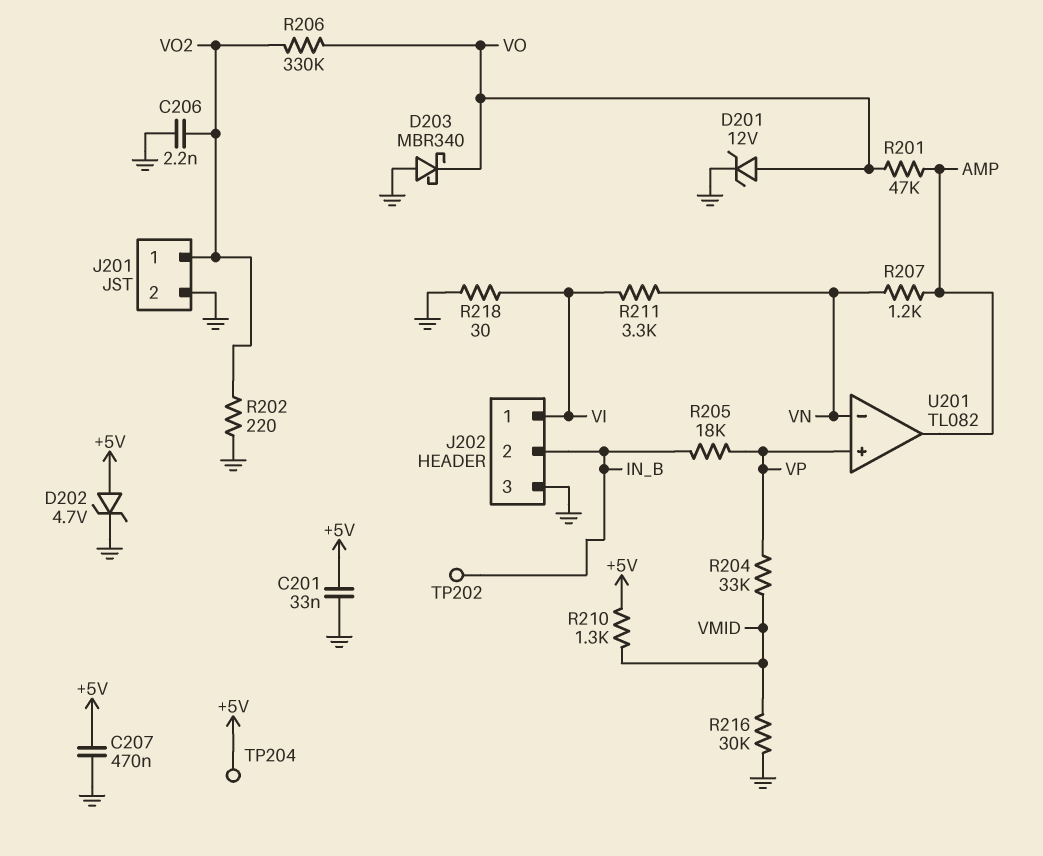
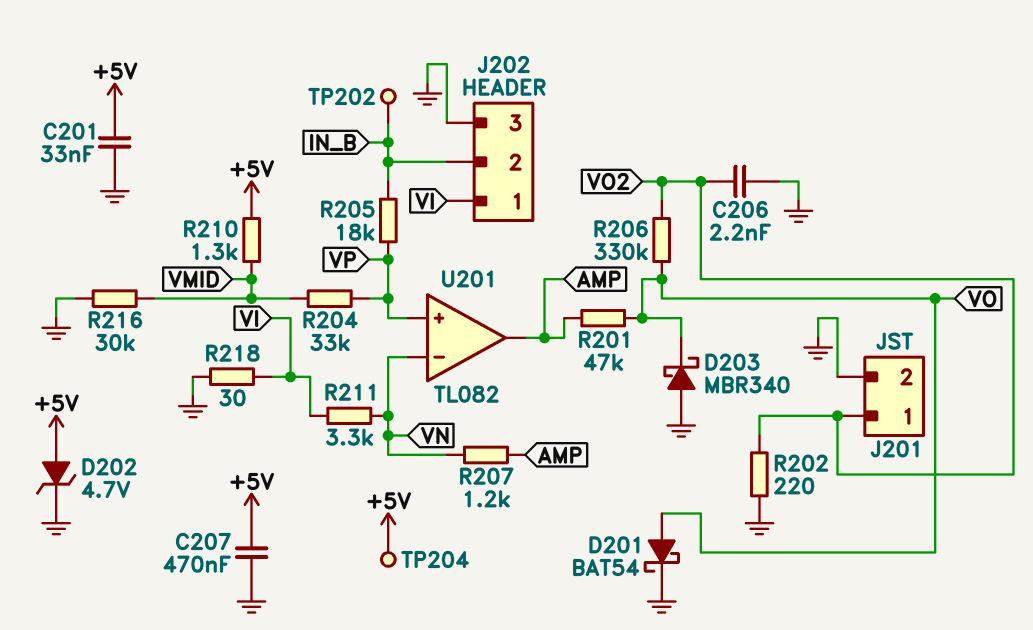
D201: zener 12V (A VO, K GND) -> schottky BAT54 (A VO, K GND)

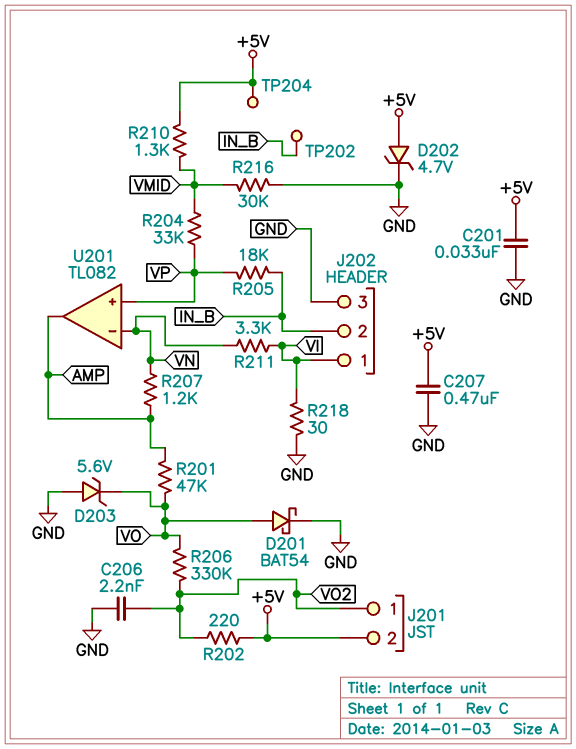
D203: schottky MBR340 (A GND, K VO) -> zener 5.6V (A GND, K VO)
J201 pin 2: GND -> +5V
R202: 220 (GND, VO2) -> 220 (+5V, VO2)

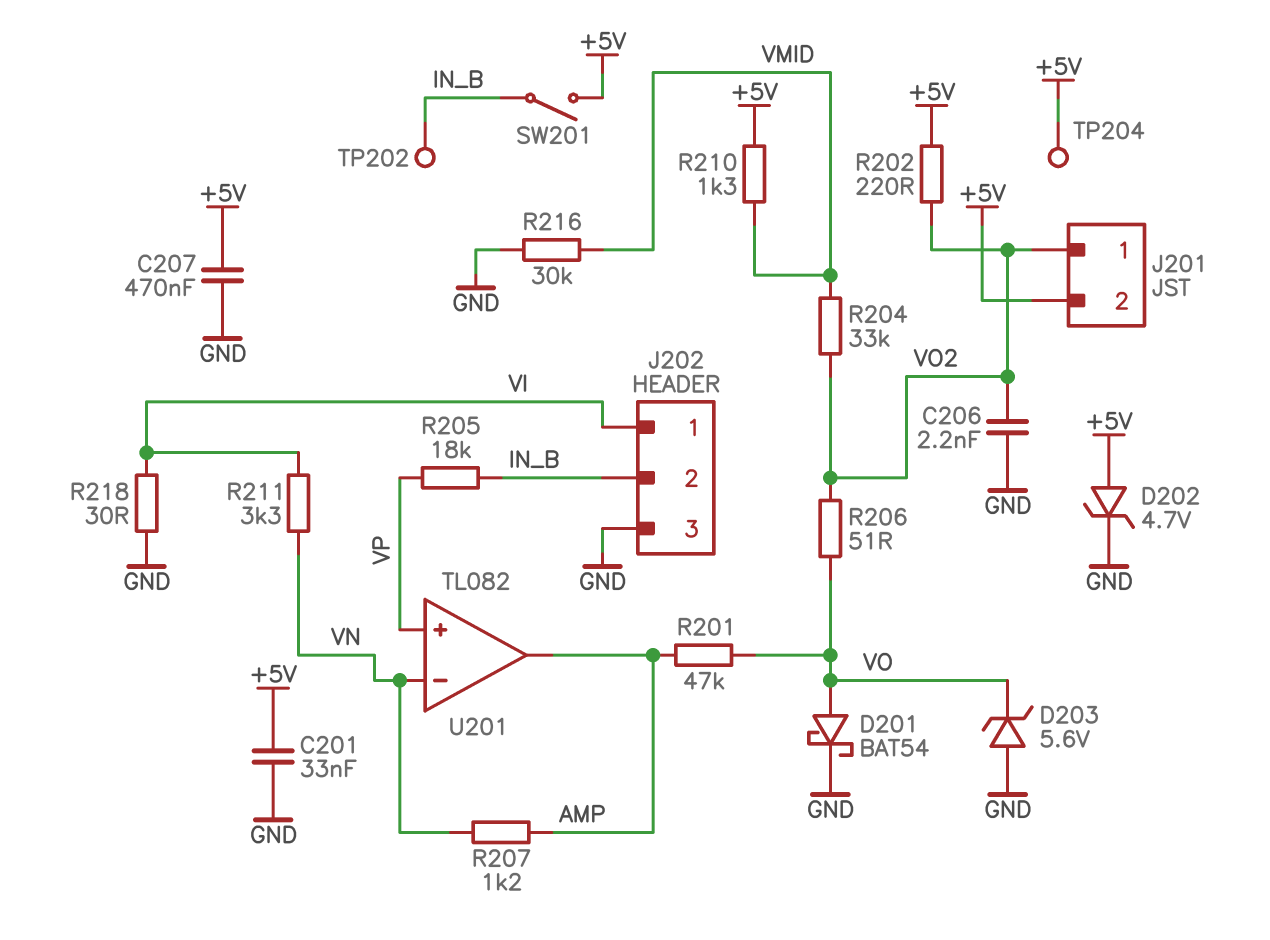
R204: 33k (VMID, VP) -> 33k (VMID, VO2)
R206: 330k (VO, VO2) -> 51 (VO, VO2)
SW201: none -> switch (+5V, IN_B)

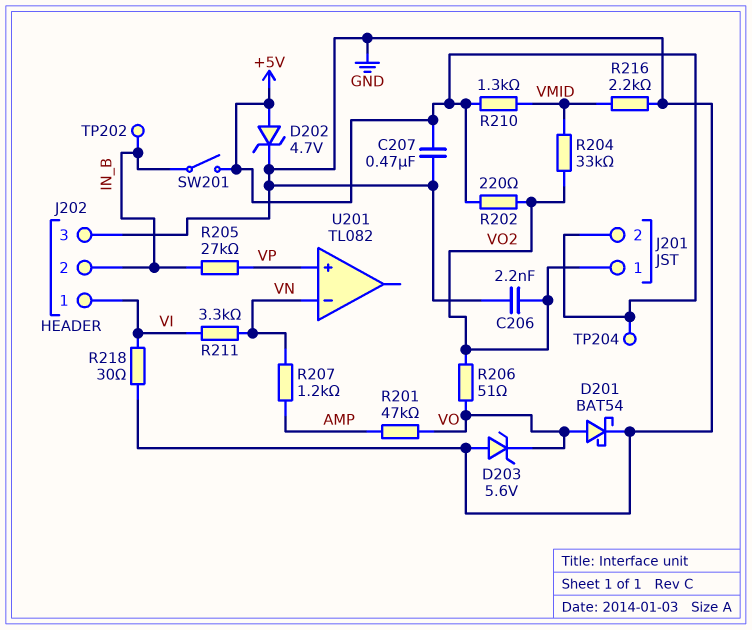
C201: 33nF (+5V, GND) -> none
R205: 18k (IN_B, VP) -> 27k (IN_B, VP)
R216: 30k (GND, VMID) -> 2.2k (GND, VMID)
U201 pin out: AMP -> none

